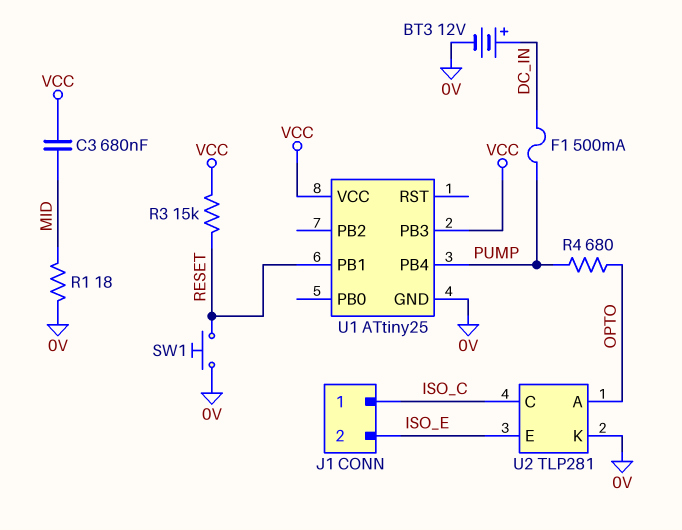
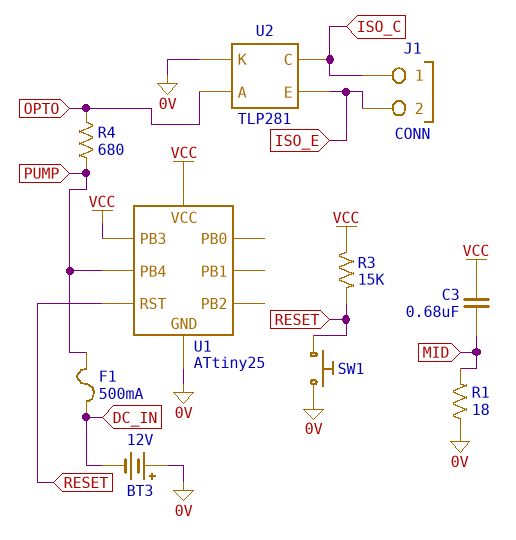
BT3: 12V (plus DC_IN, minus 0V) -> 12V (plus 0V, minus DC_IN)
U1 pin PB1: RESET -> none
U1 pin RST: none -> RESET

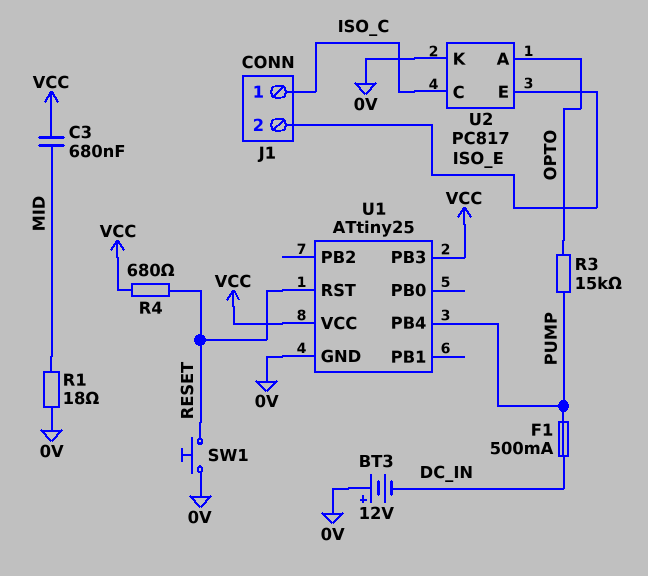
R3: 15k (RESET, VCC) -> 15k (OPTO, PUMP)
R4: 680 (OPTO, PUMP) -> 680 (RESET, VCC)
U2: TLP281 -> PC817

